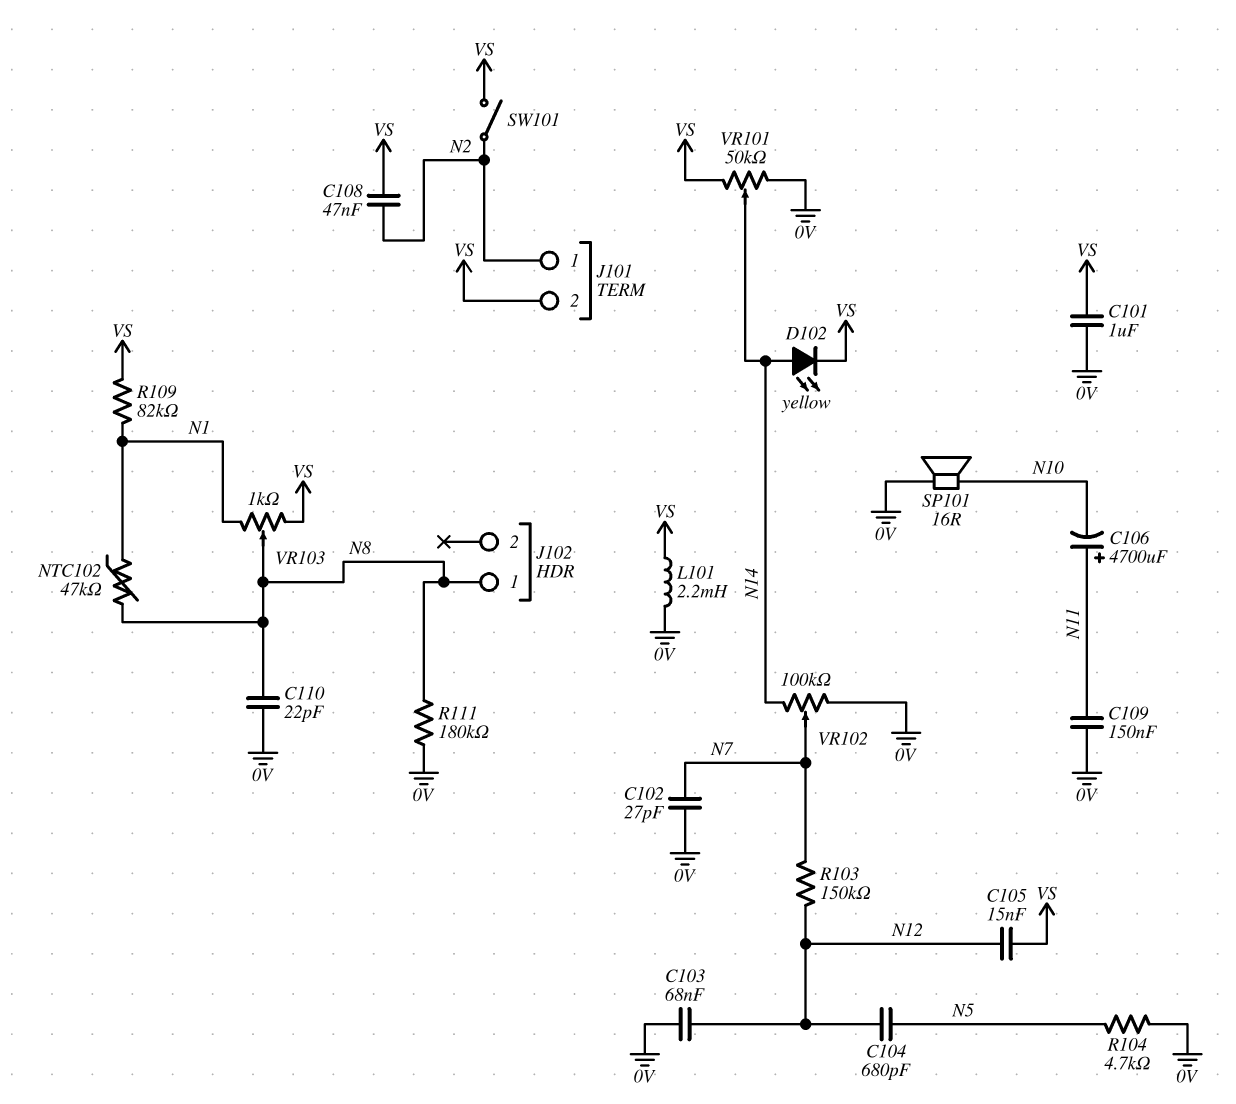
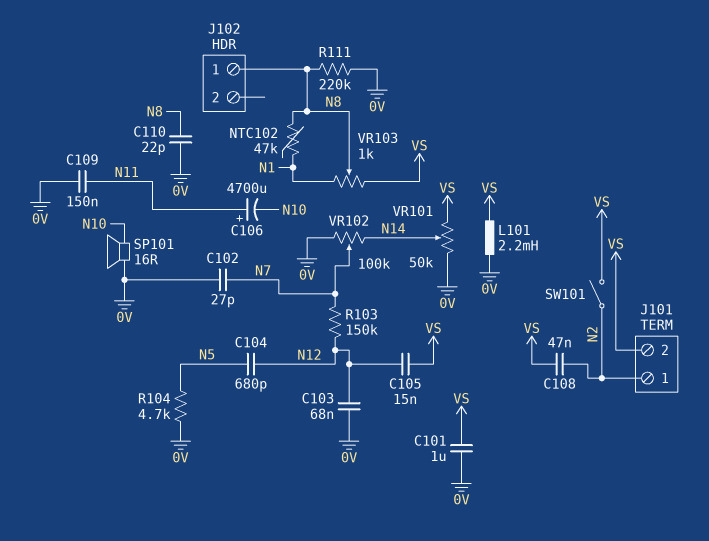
D102: LED yellow (A N14, K VS) -> none
R109: 82k (N1, VS) -> none
R111: 180k (0V, N8) -> 220k (0V, N8)

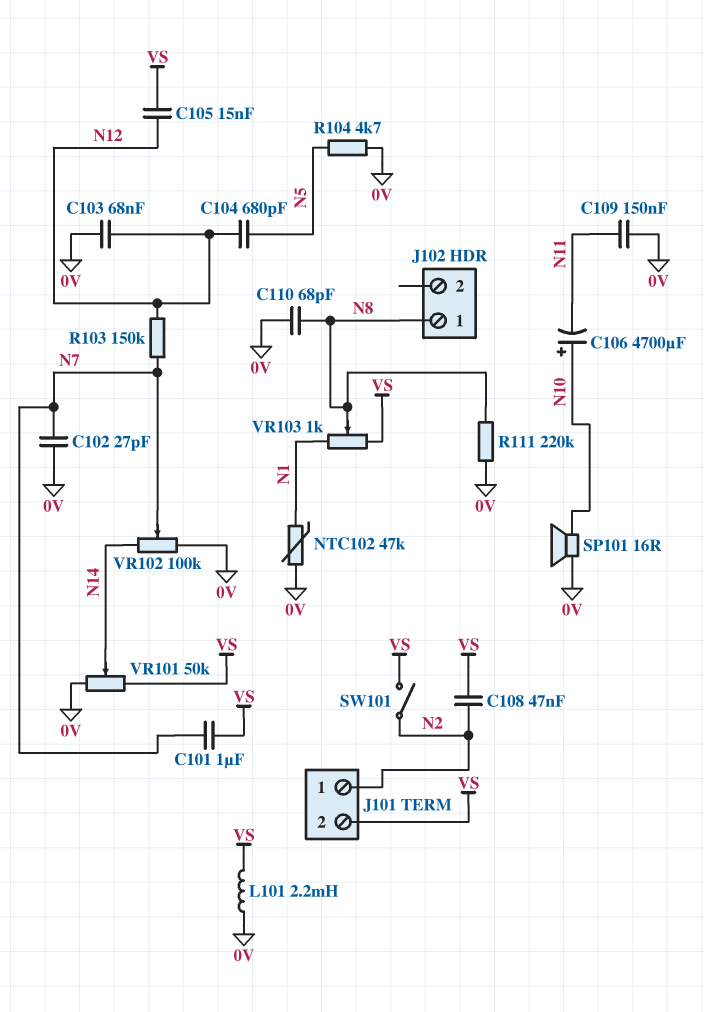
C101: 1uF (0V, VS) -> 1uF (N7, VS)
C106: 4700uF (plus N11, minus N10) -> 4700uF (plus N10, minus N11)
C110: 22pF (0V, N8) -> 68pF (0V, N8)
NTC102: 47k (N1, N8) -> 47k (0V, N1)

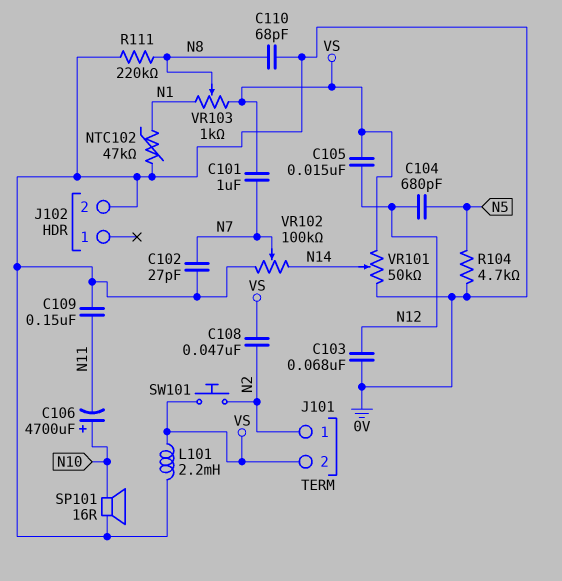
J102 pin 1: N8 -> none
J102 pin 2: none -> 0V
R103: 150k (N7, N12) -> none
SW101: switch (N2, VS) -> button (N2, VS)

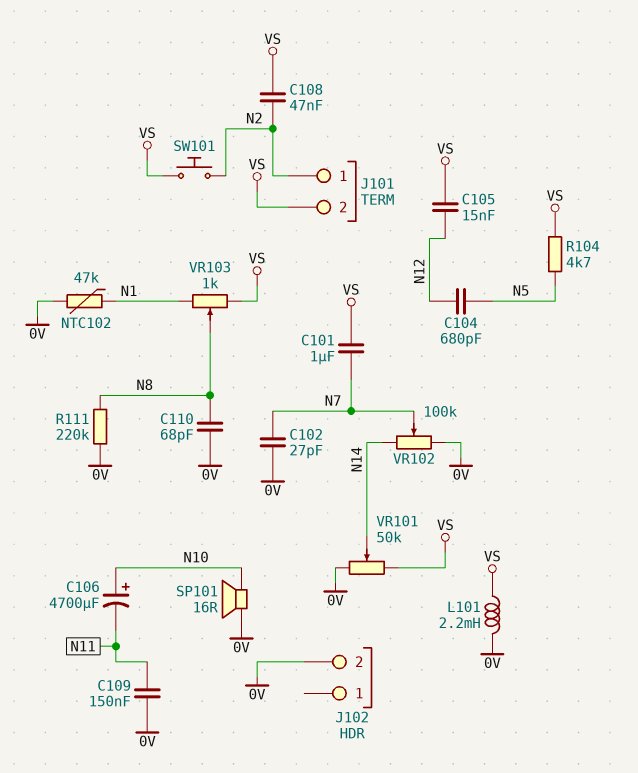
C103: 68nF (0V, N12) -> none
R104: 4.7k (0V, N5) -> 4.7k (N5, VS)

